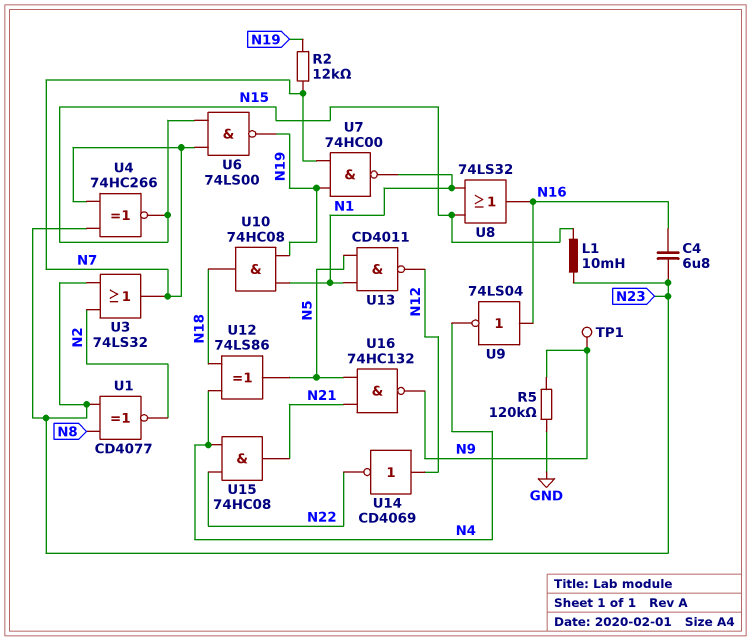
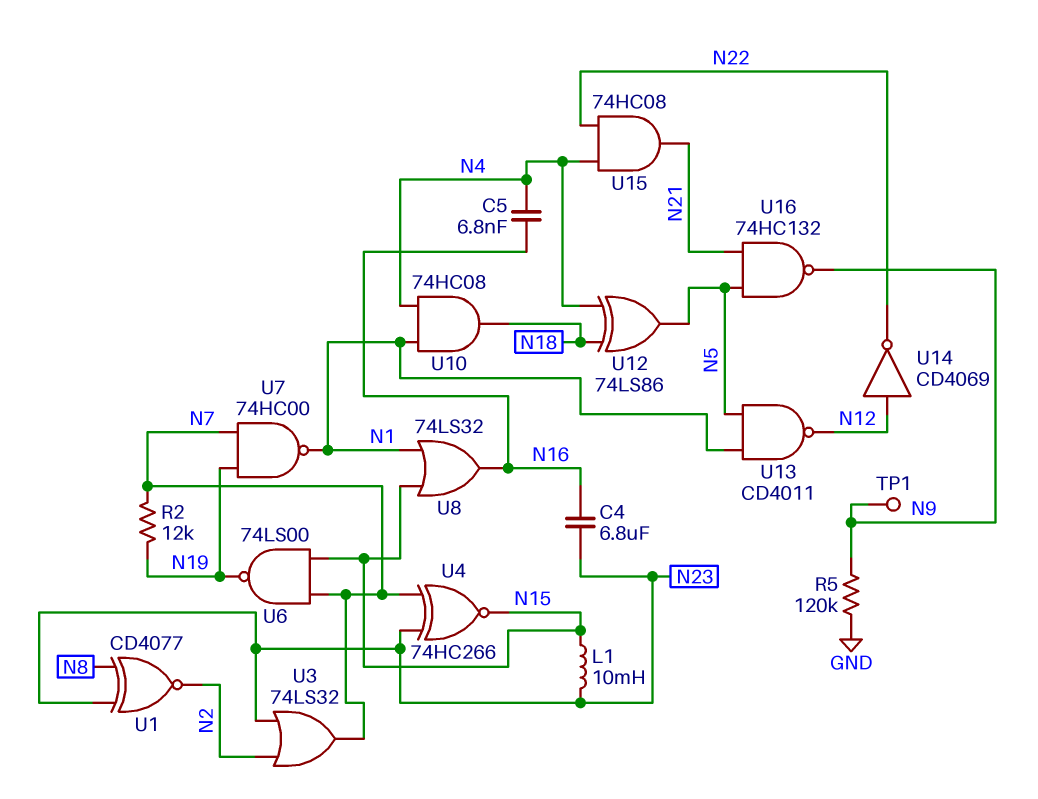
C5: none -> 6.8nF (N4, N16)
U9: NOT 74LS04 (in N16, out N4) -> none
U10: AND 74HC08 (in N1, in N19, out N18) -> AND 74HC08 (in N1, in N4, out N18)

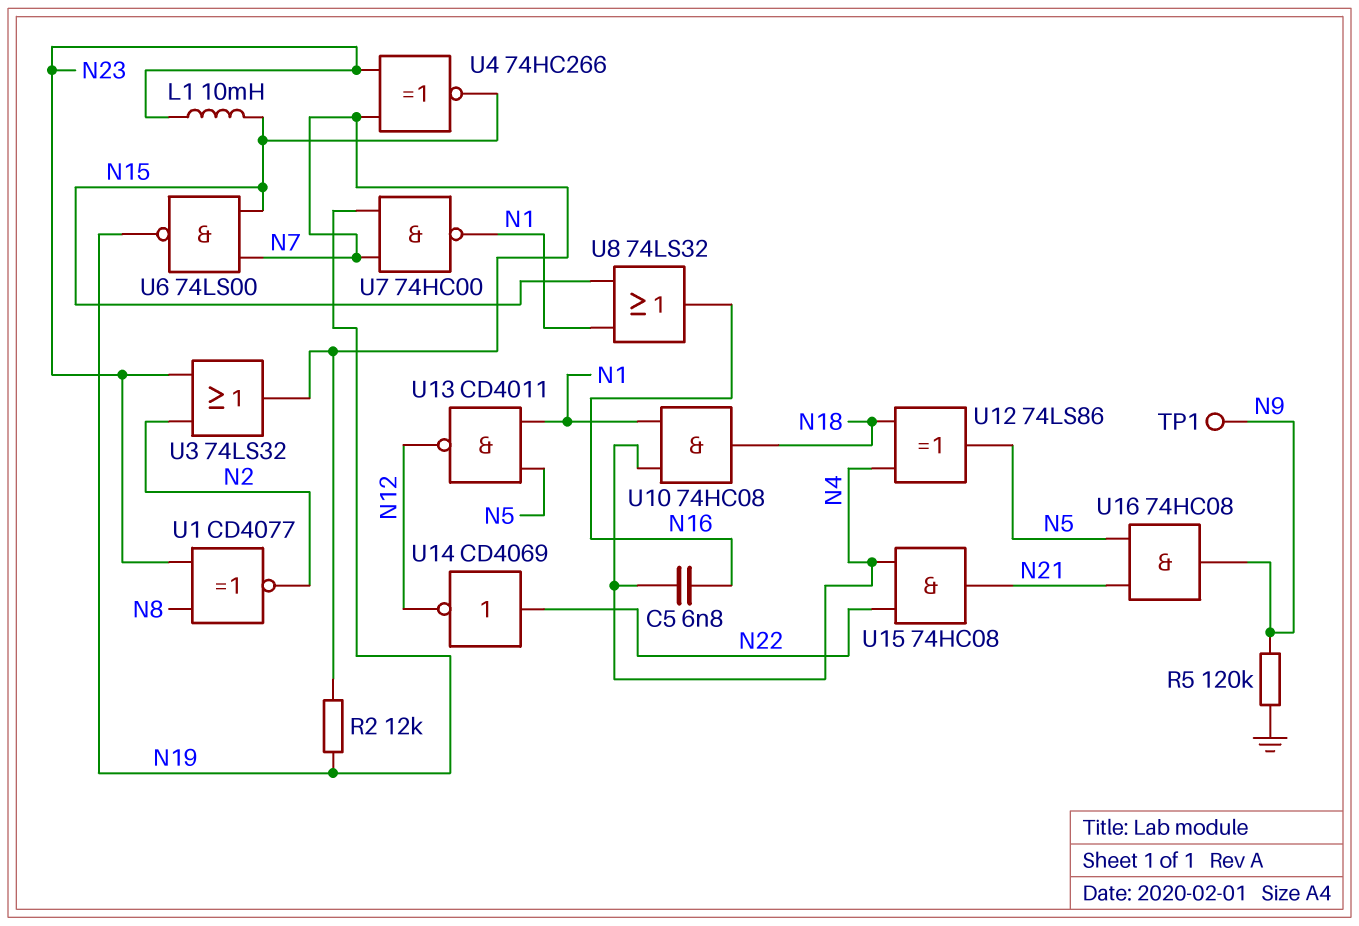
C4: 6.8uF (N16, N23) -> none
U14: NOT CD4069 (in N12, out N22) -> NOT CD4069 (in N22, out N12)
U16: NAND 74HC132 (in N5, in N21, out N9) -> AND 74HC08 (in N5, in N21, out N9)

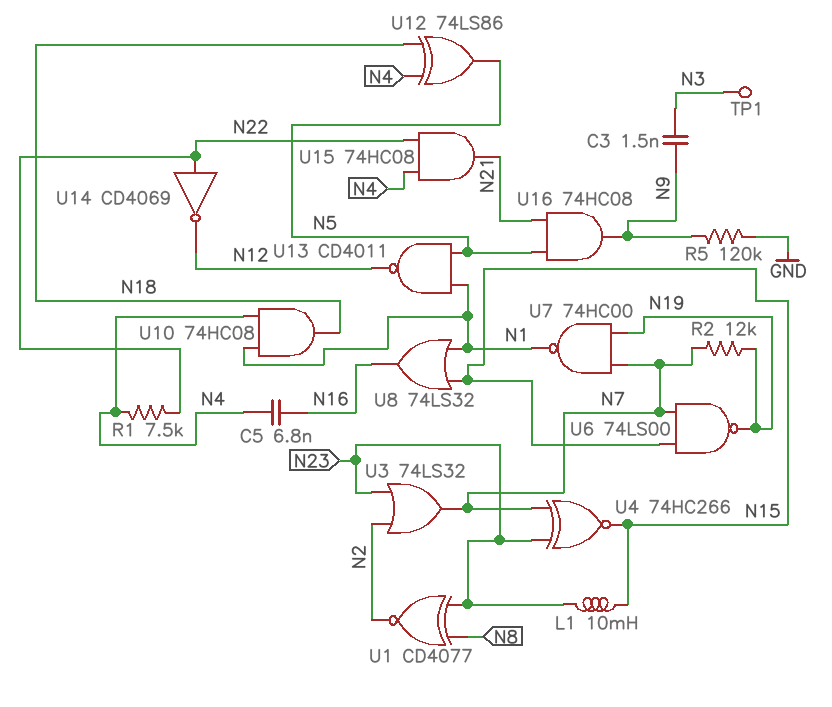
C3: none -> 1.5nF (N3, N9)
R1: none -> 7.5k (N4, N22)
TP1: test point (N9) -> test point (N3)

